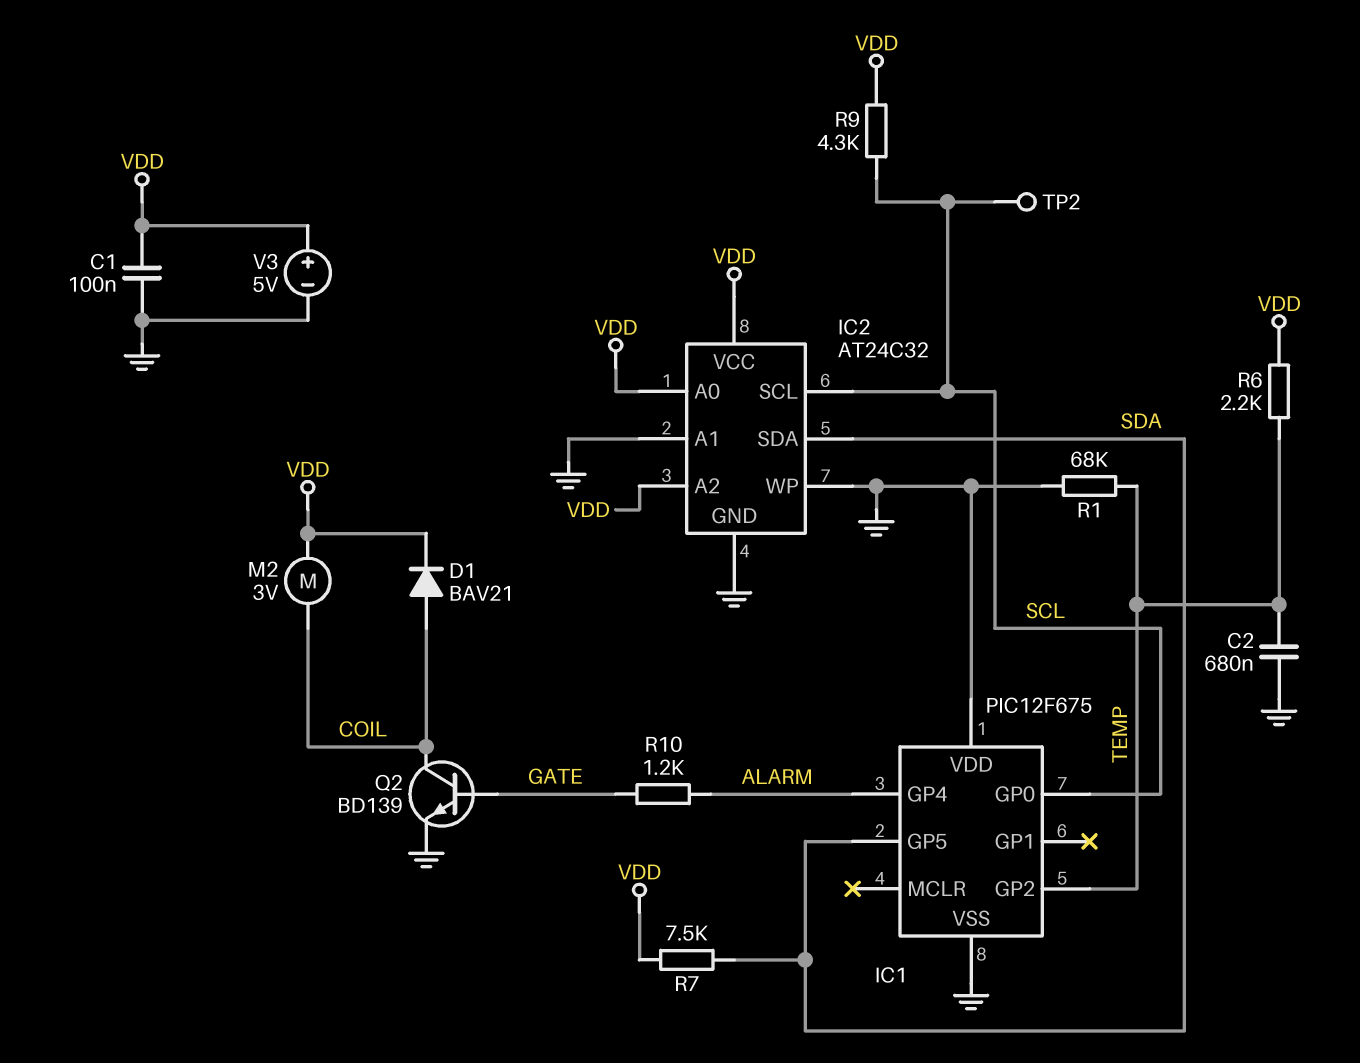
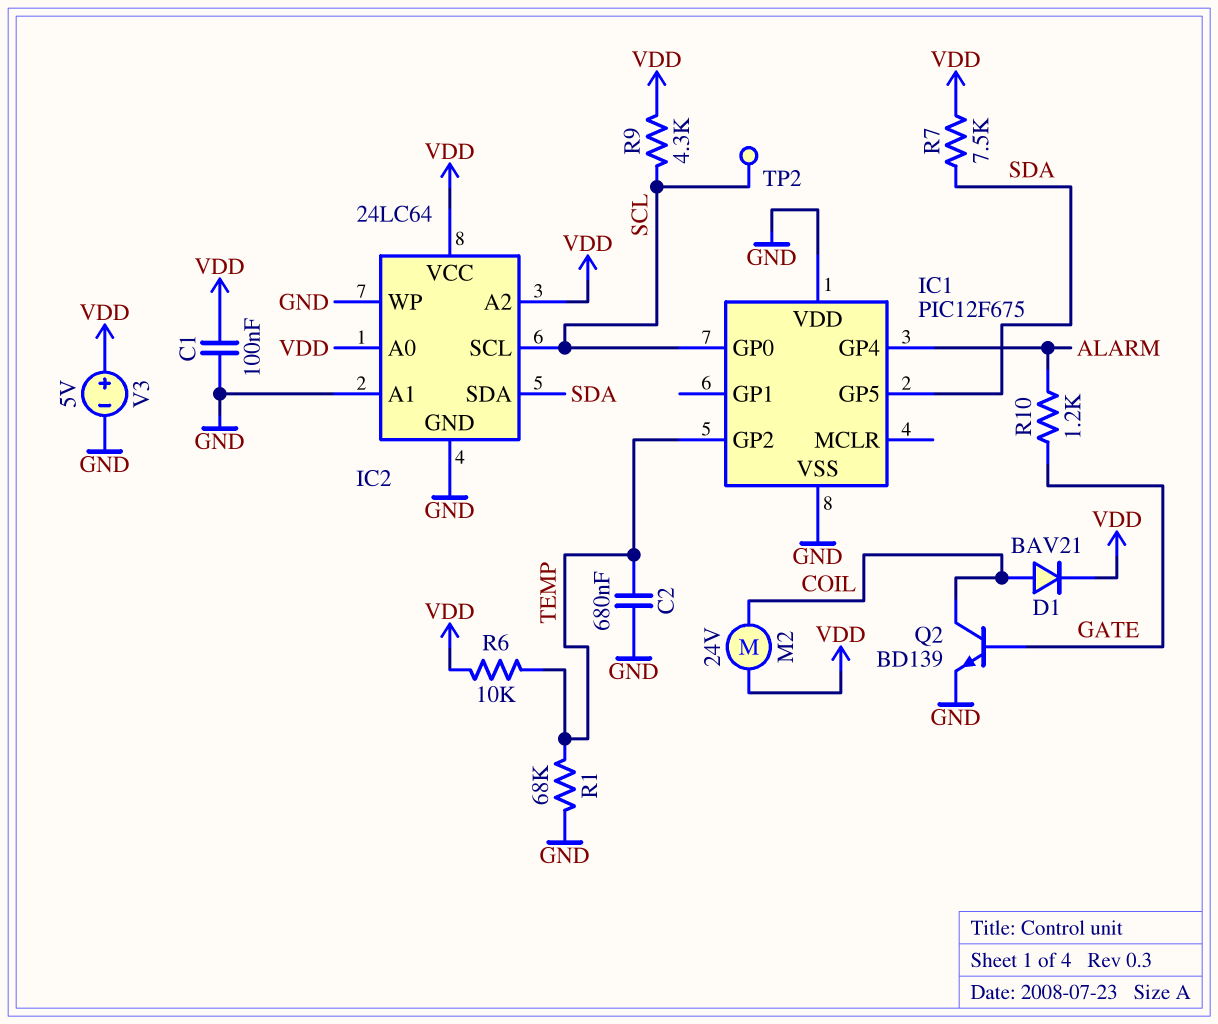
IC2: AT24C32 -> 24LC64
M2: motor 3V (COIL, VDD) -> motor 24V (COIL, VDD)
R6: 2.2k (TEMP, VDD) -> 10k (TEMP, VDD)

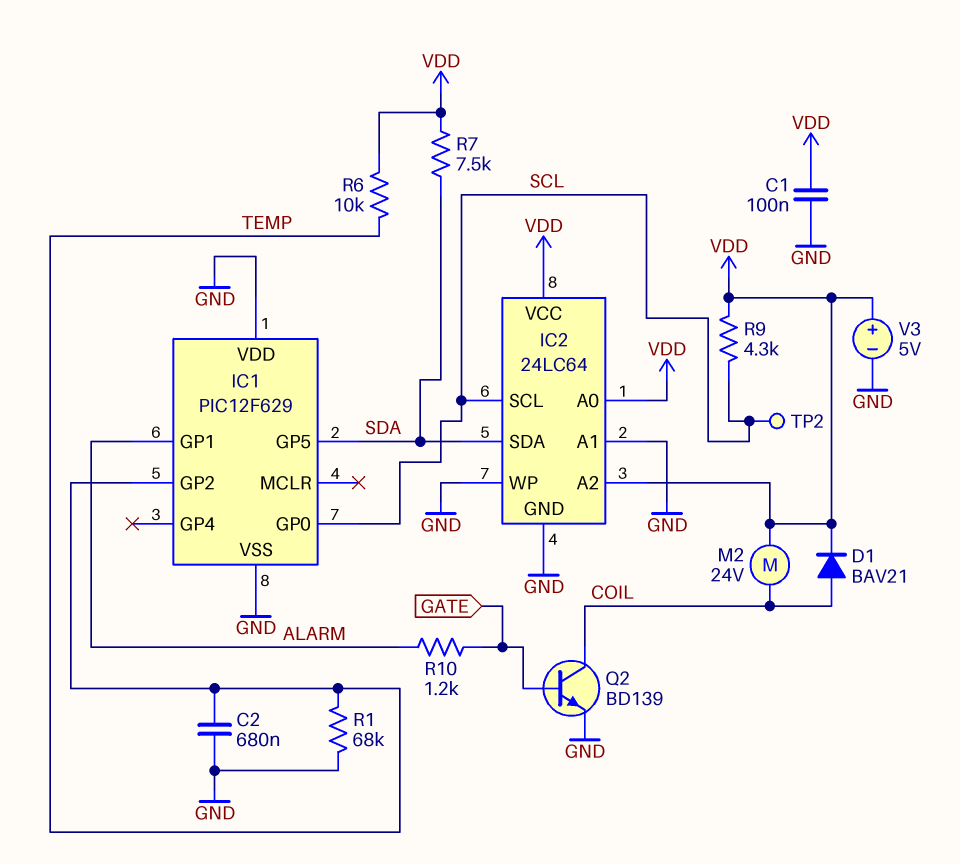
IC1: PIC12F675 -> PIC12F629
IC1 pin GP1: none -> ALARM
IC1 pin GP4: ALARM -> none

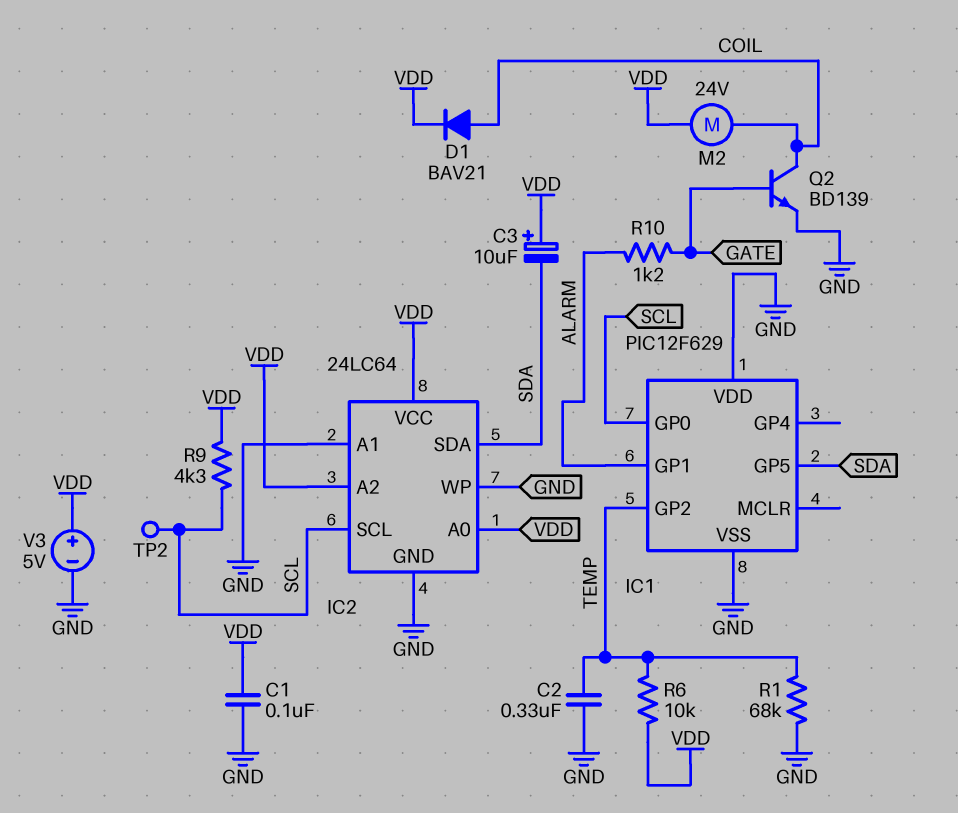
C2: 680nF (GND, TEMP) -> 330nF (GND, TEMP)
C3: none -> 10uF (plus VDD, minus SDA)
R7: 7.5k (SDA, VDD) -> none

